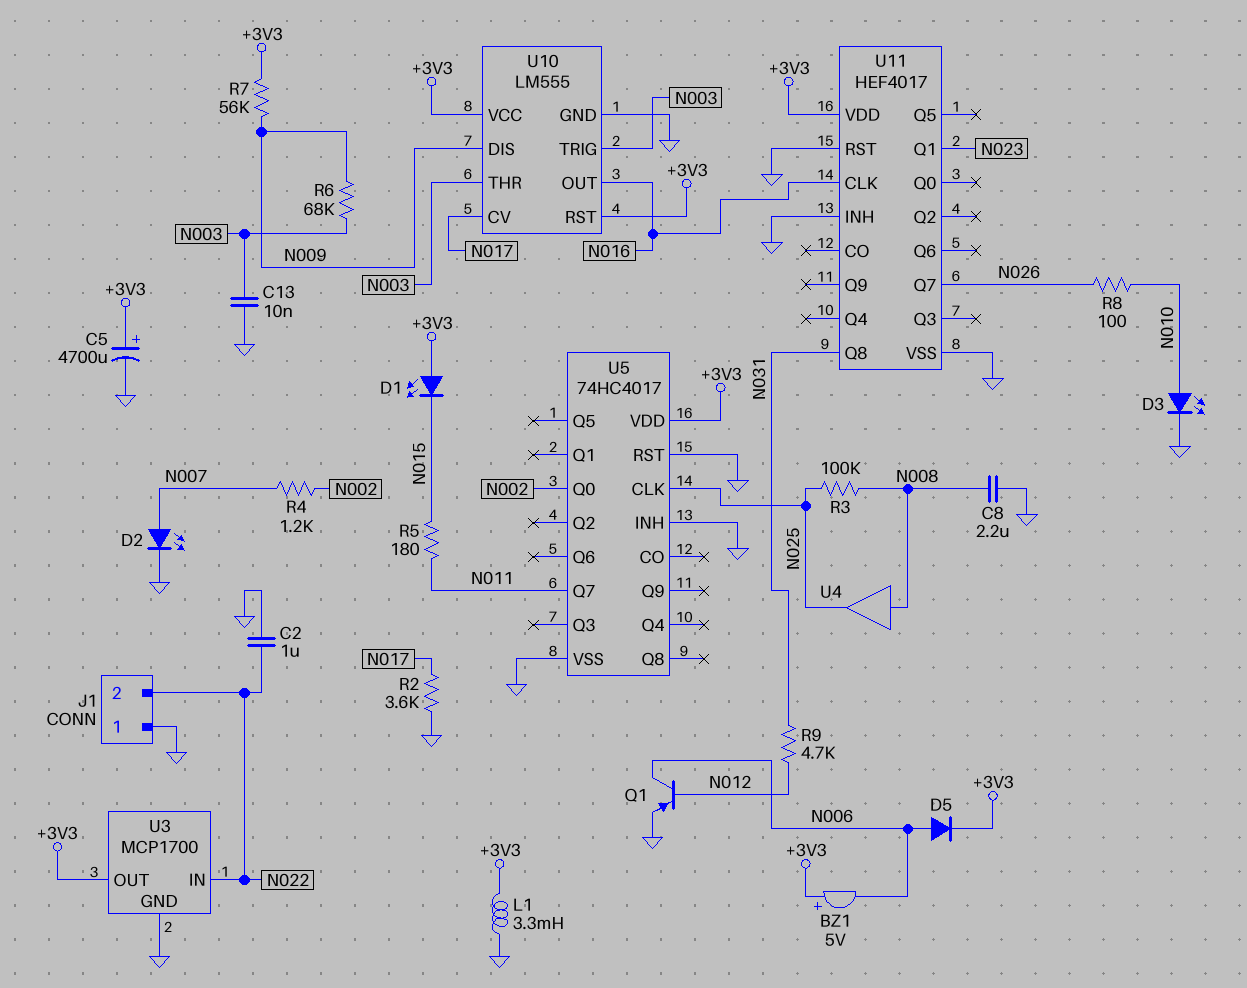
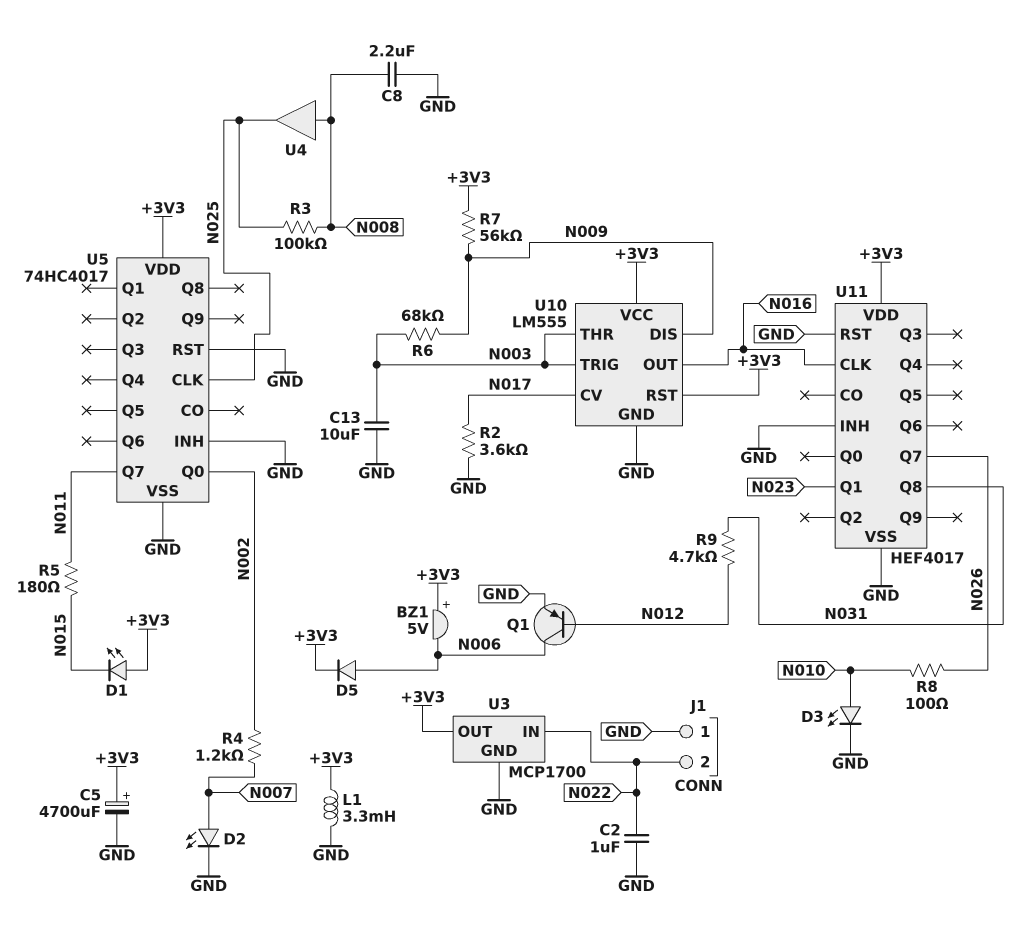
C13: 10nF (GND, N003) -> 10uF (GND, N003)

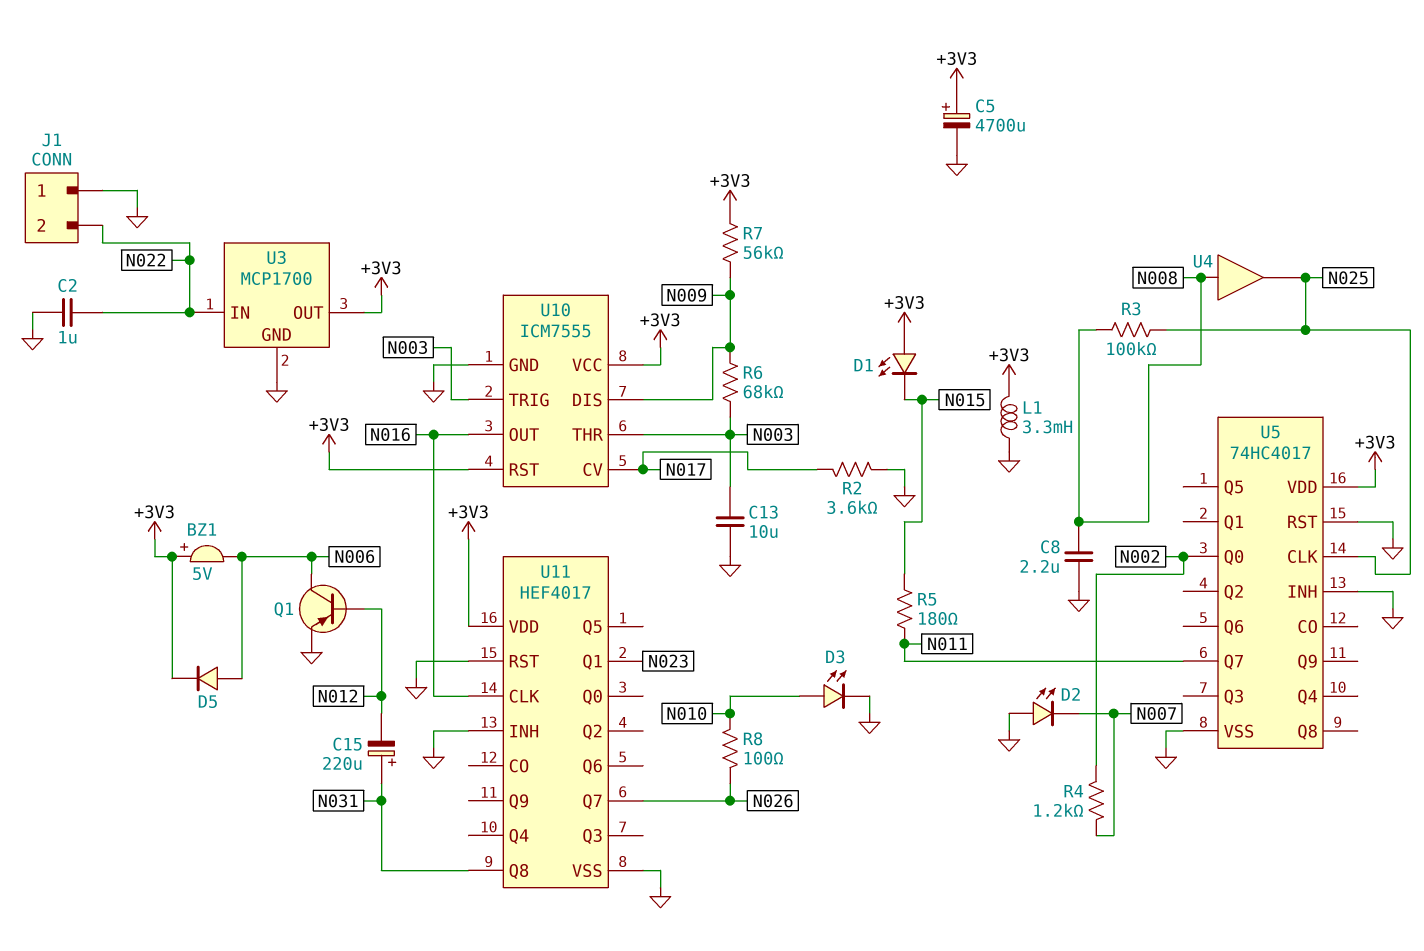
C15: none -> 220uF (plus N031, minus N012)
D2: LED (A N007, K GND) -> LED (A GND, K N007)
R9: 4.7k (N012, N031) -> none
U10: LM555 -> ICM7555

